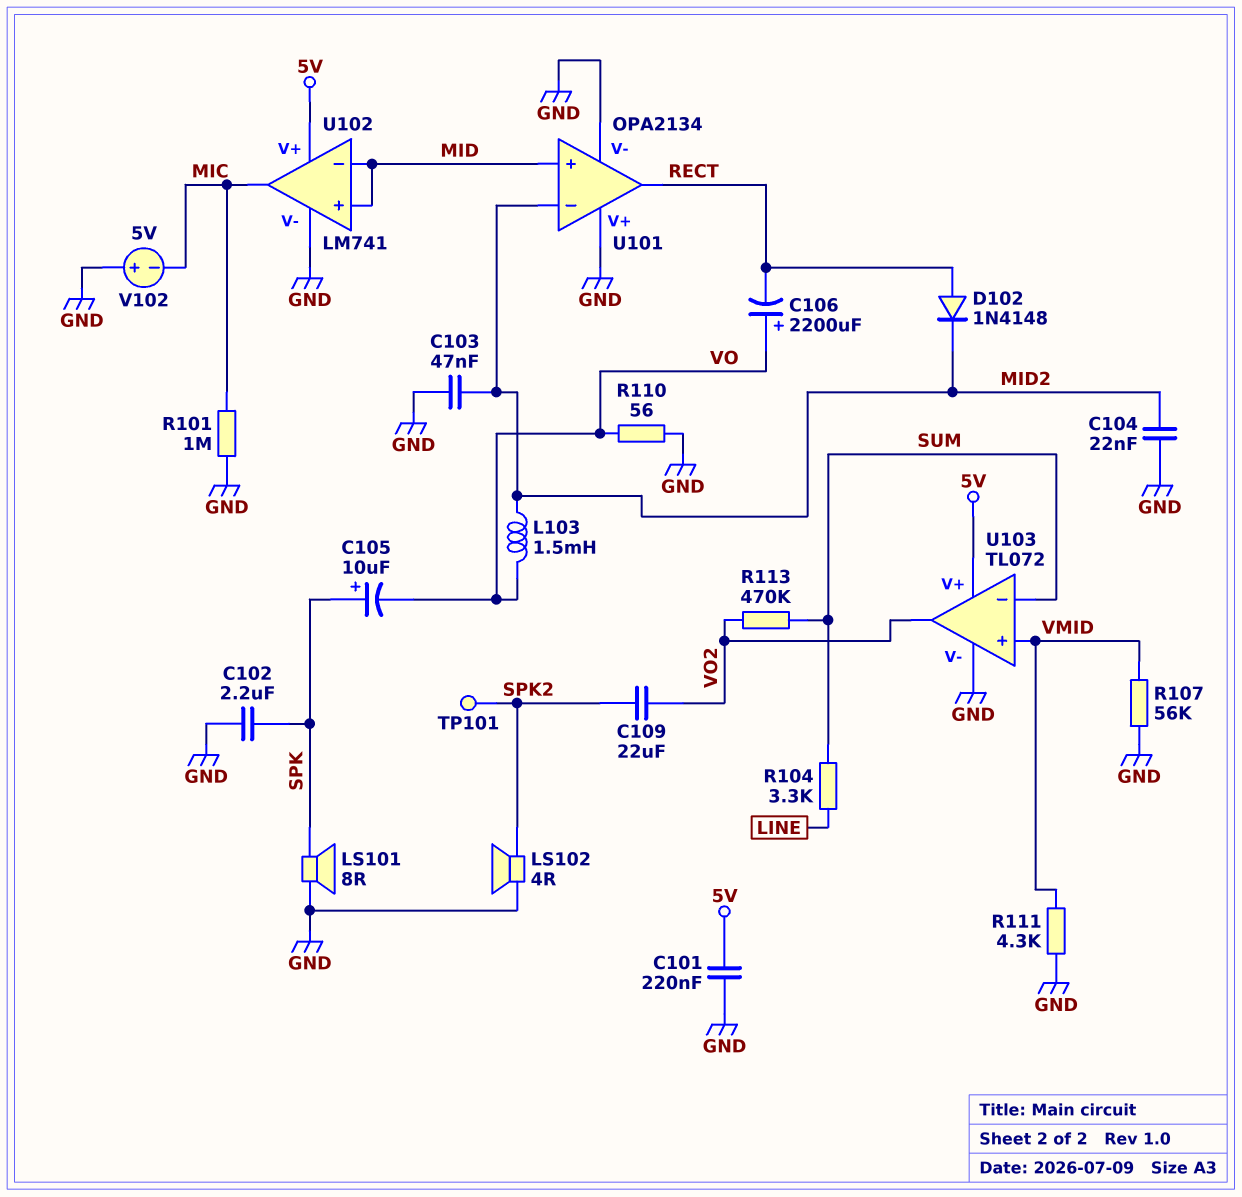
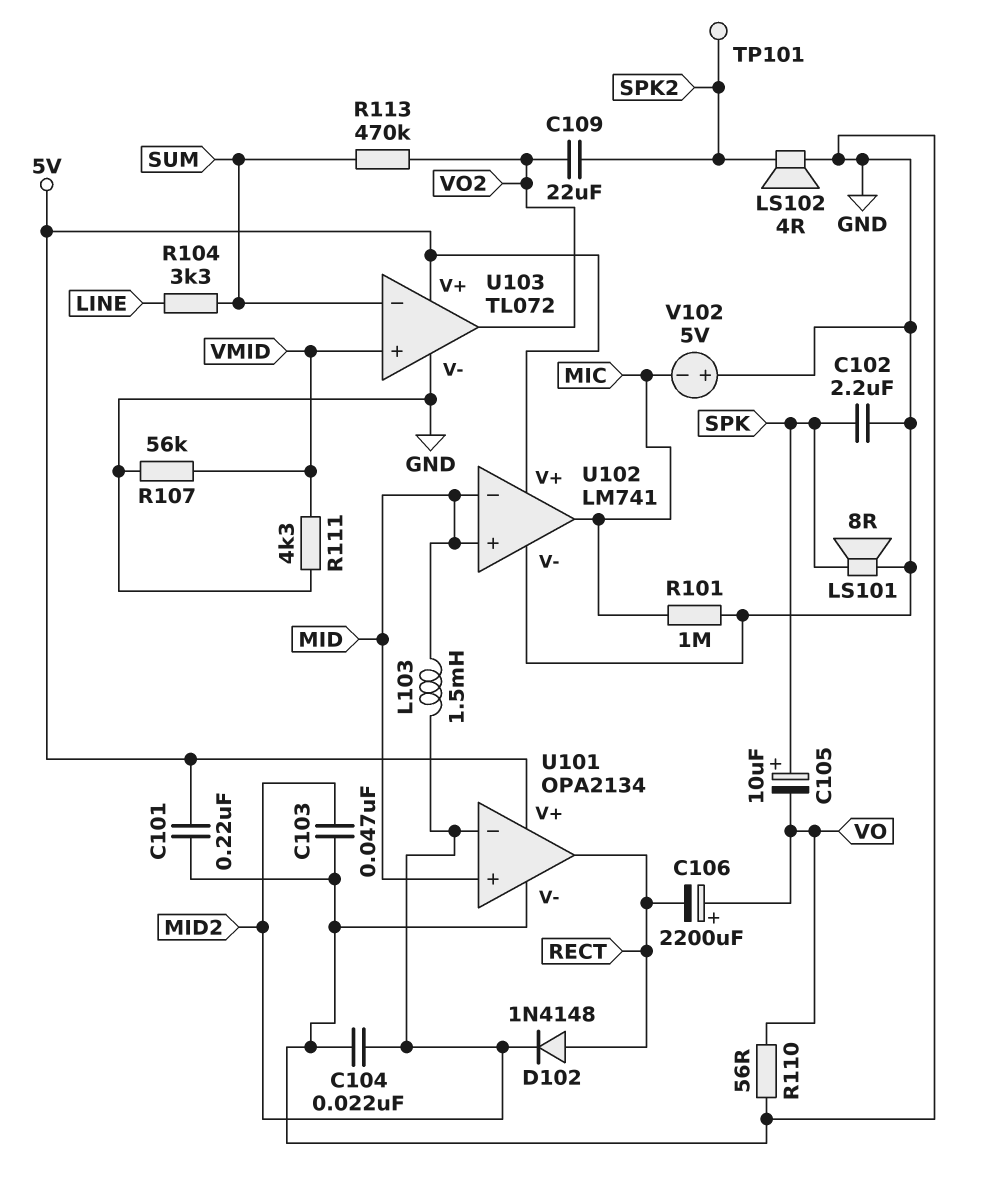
L103: 1.5mH (MID2, VO) -> 1.5mH (MID, MID2)
U101 pin V+: GND -> 5V

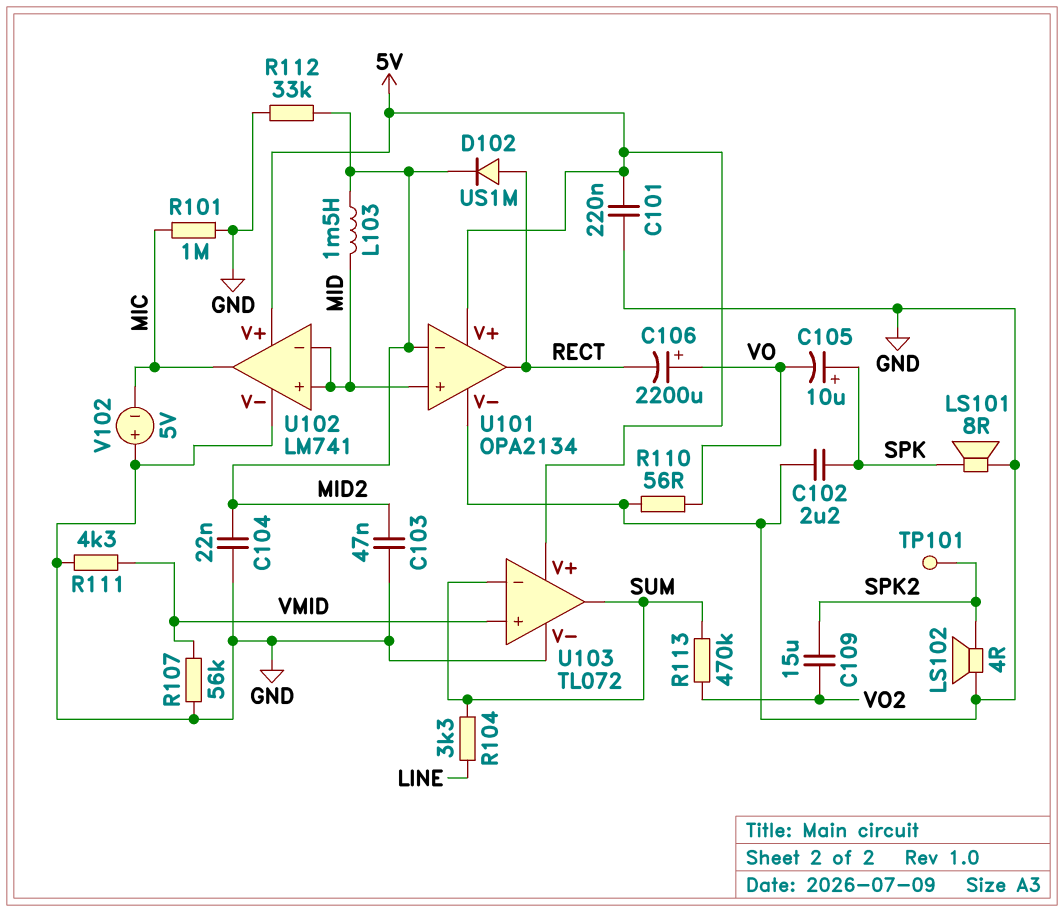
C109: 22uF (SPK2, VO2) -> 15uF (SPK2, VO2)
D102: diode 1N4148 (A RECT, K MID2) -> diode US1M (A RECT, K MID2)
R112: none -> 33k (GND, MID2)
U103 pin out: VO2 -> SUM

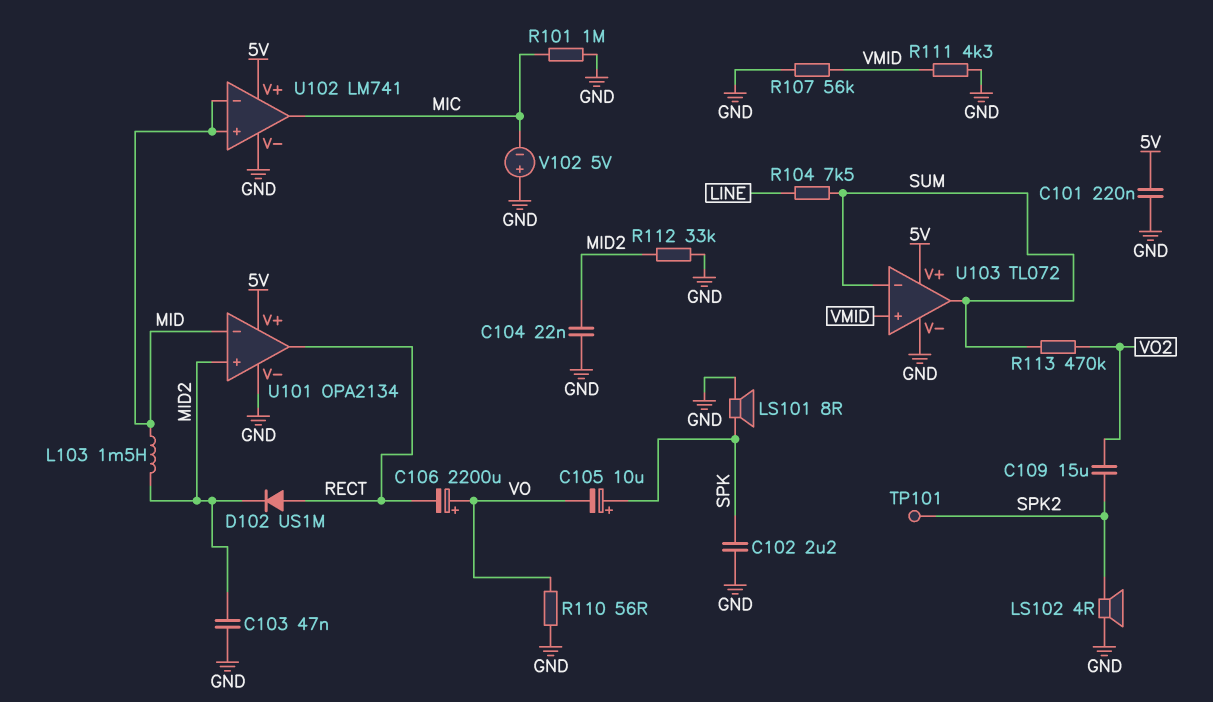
R104: 3.3k (LINE, SUM) -> 7.5k (LINE, SUM)
U101 pin in+: MID -> MID2
U101 pin in-: MID2 -> MID

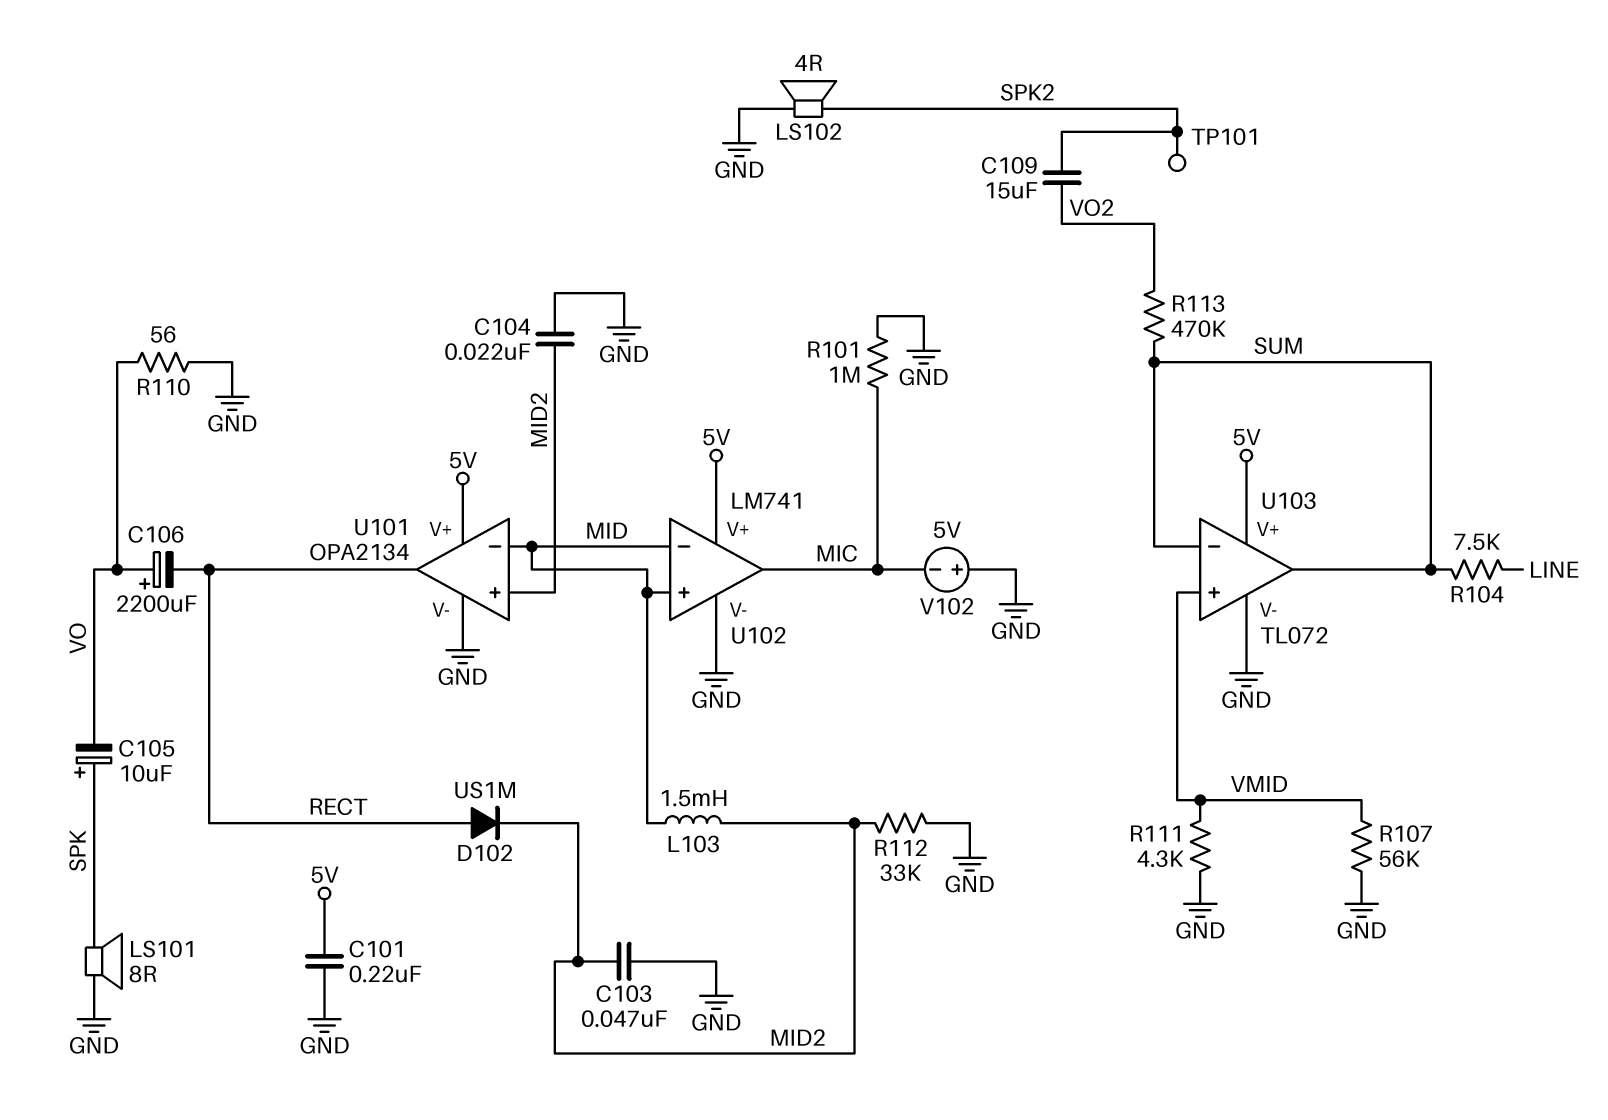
C102: 2.2uF (GND, SPK) -> none

